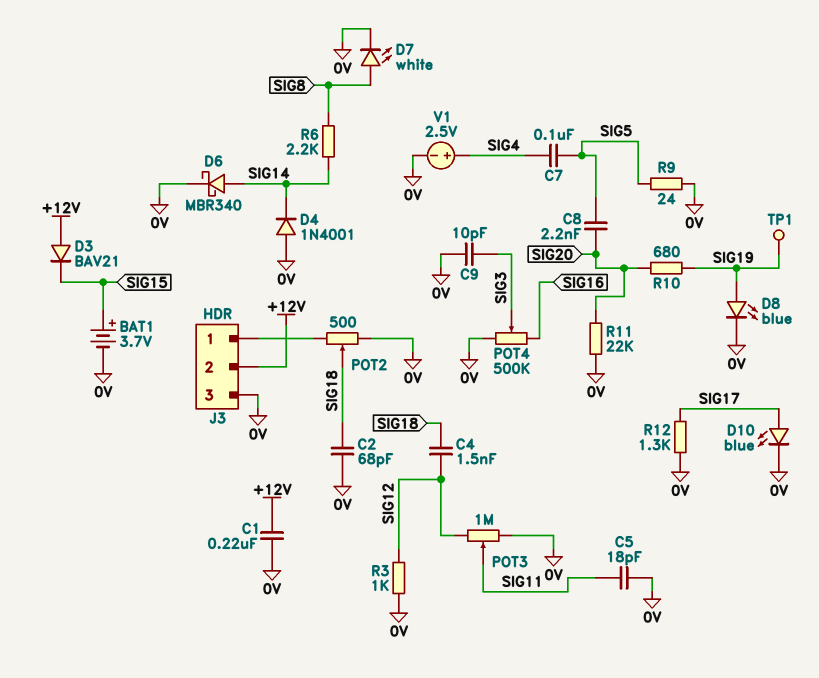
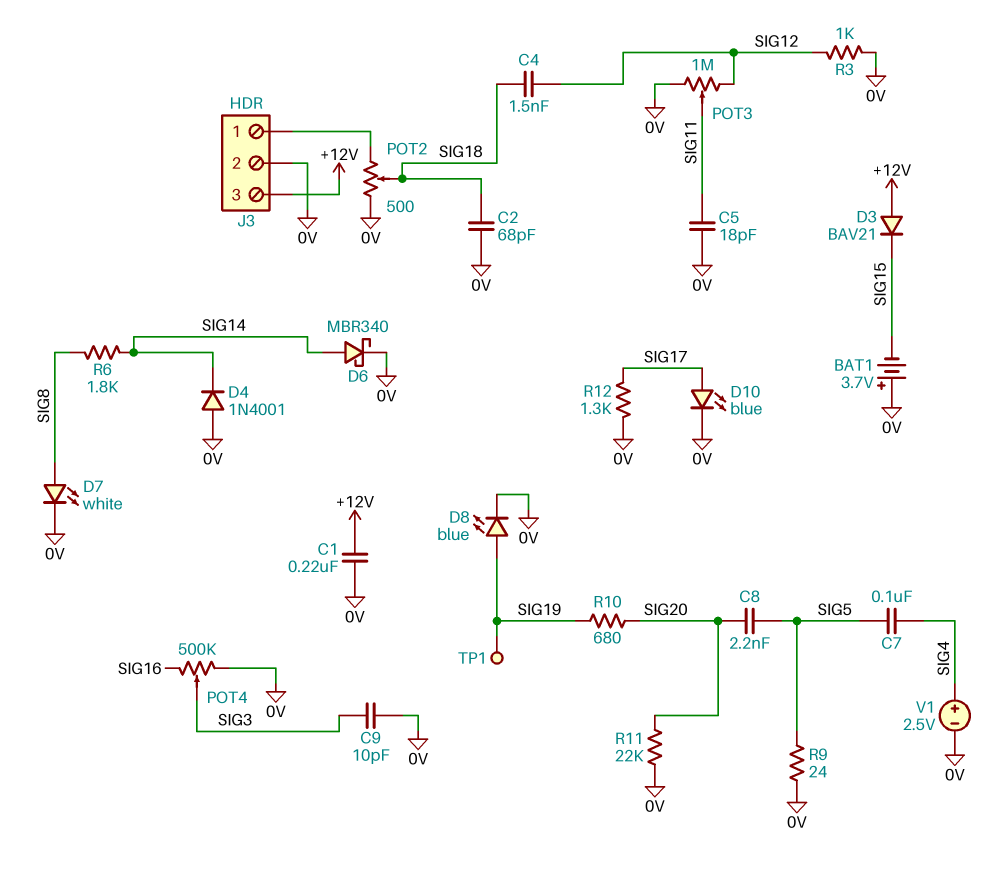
BAT1: 3.7V (plus SIG15, minus 0V) -> 3.7V (plus 0V, minus SIG15)
J3 pin 2: +12V -> 0V
J3 pin 3: 0V -> +12V
R6: 2.2k (SIG8, SIG14) -> 1.8k (SIG8, SIG14)

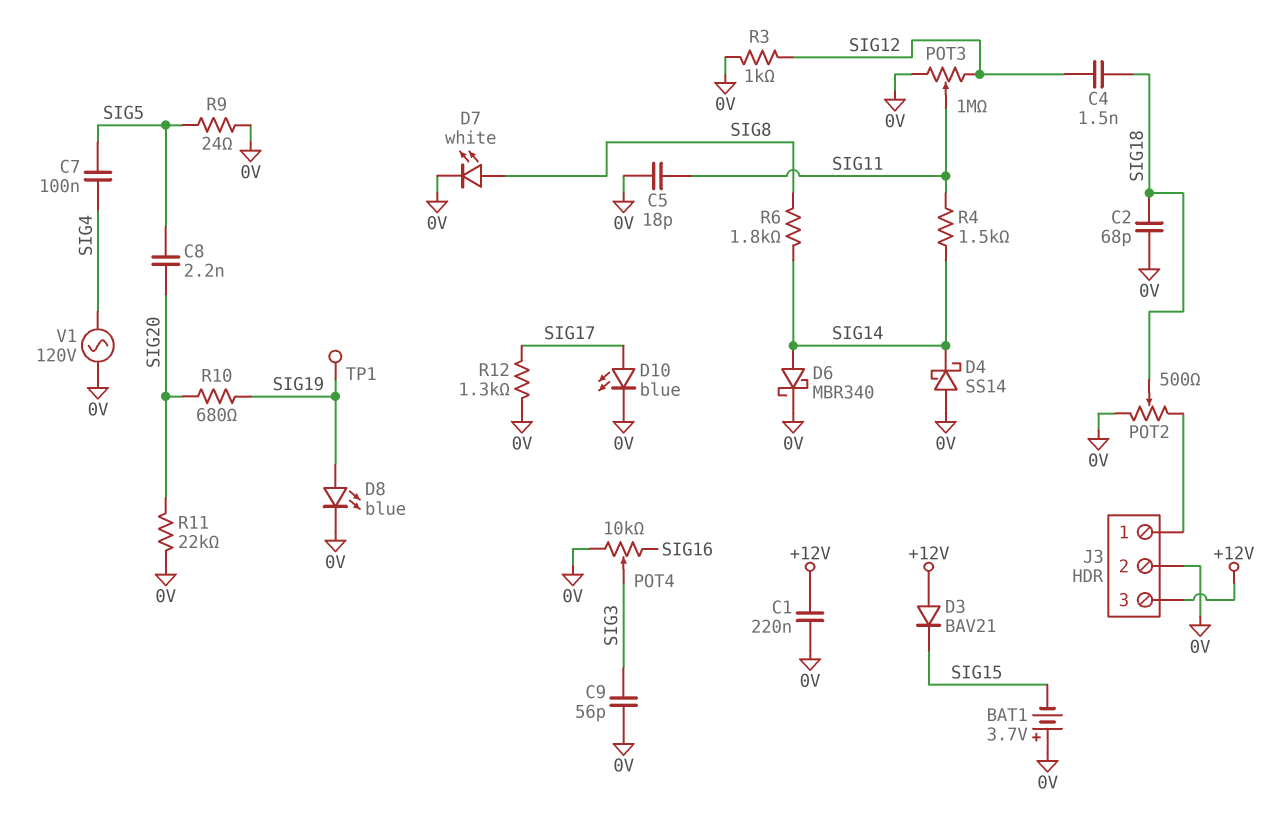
C9: 10pF (0V, SIG3) -> 56pF (0V, SIG3)
D4: diode 1N4001 (A 0V, K SIG14) -> schottky SS14 (A 0V, K SIG14)
POT4: 500k (0V, SIG16, wiper SIG3) -> 10k (0V, SIG16, wiper SIG3)
R4: none -> 1.5k (SIG11, SIG14)
V1: 2.5V (plus SIG4, minus 0V) -> AC 120V (0V, SIG4)

